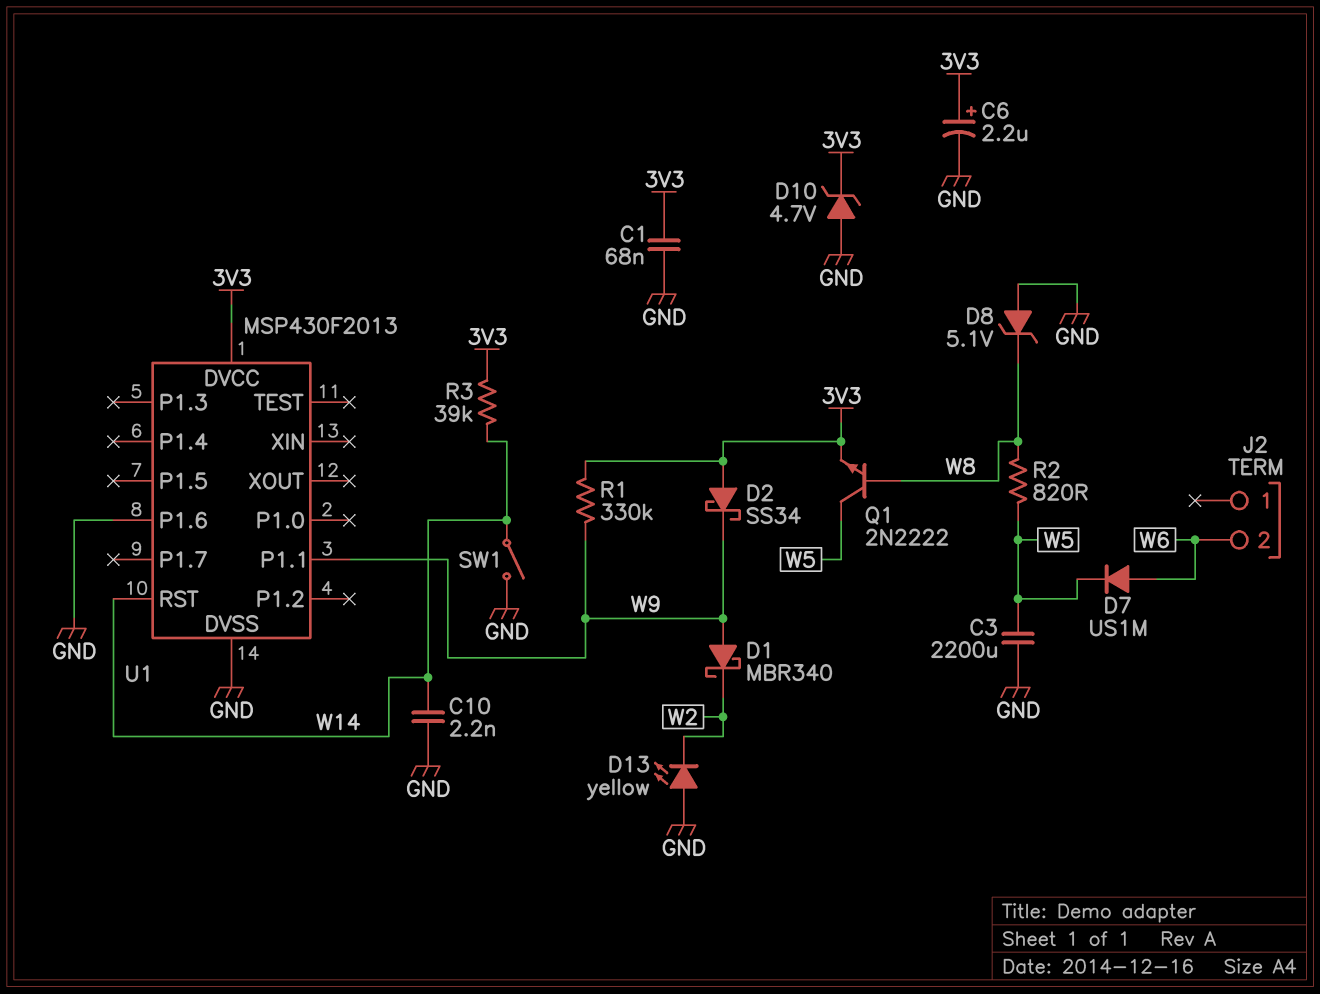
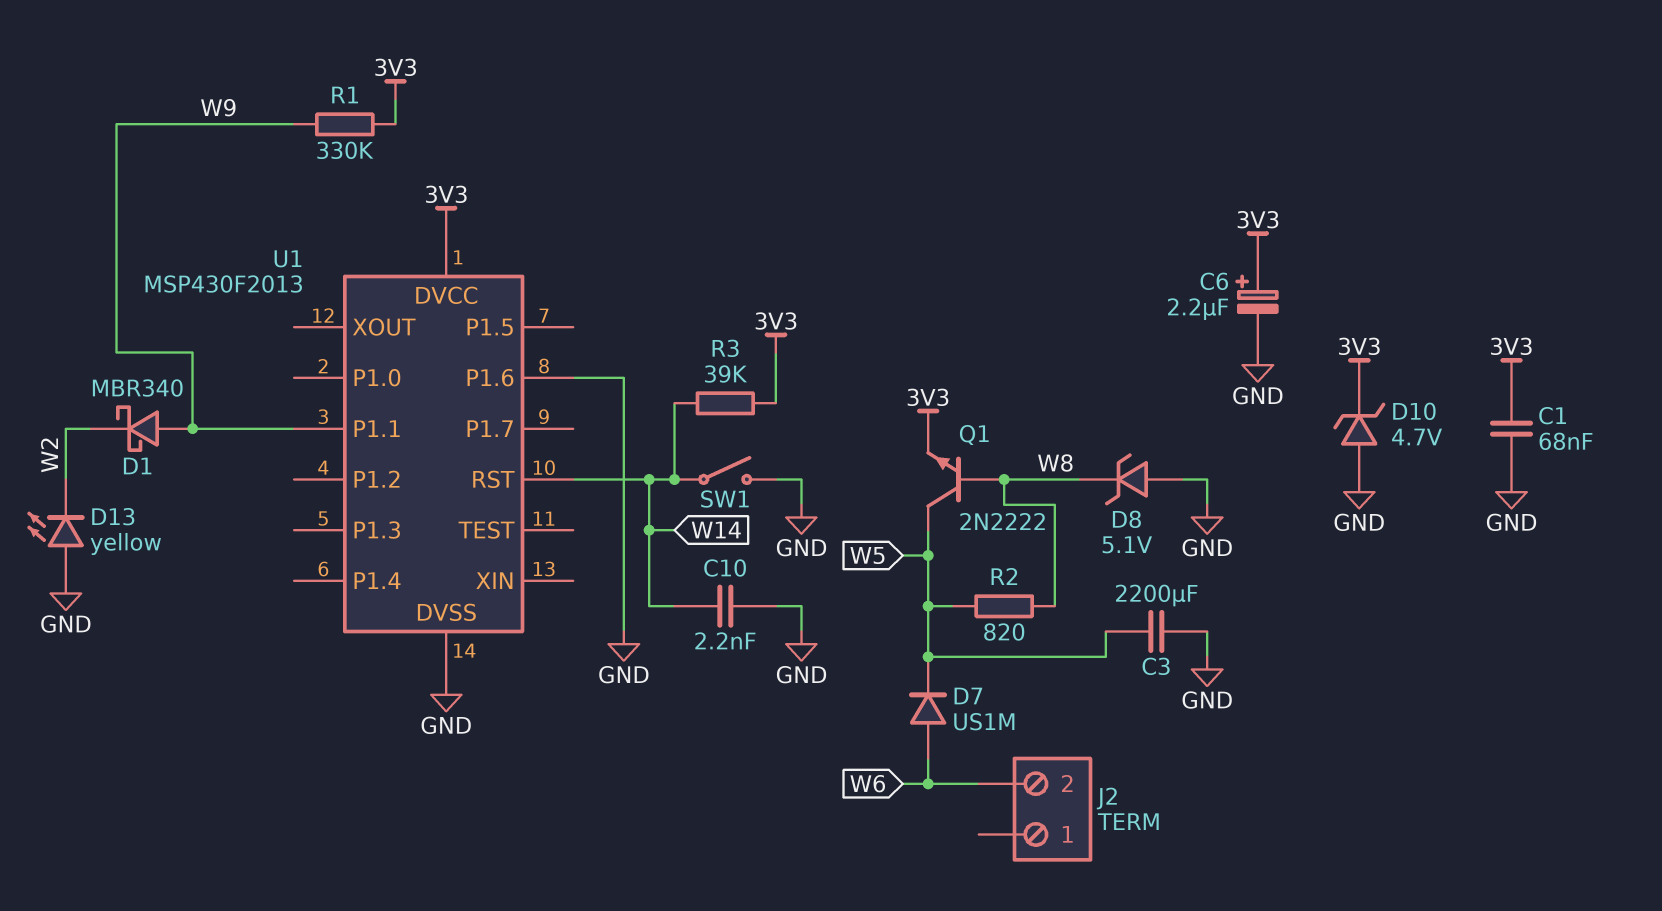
D2: schottky SS34 (A 3V3, K W9) -> none

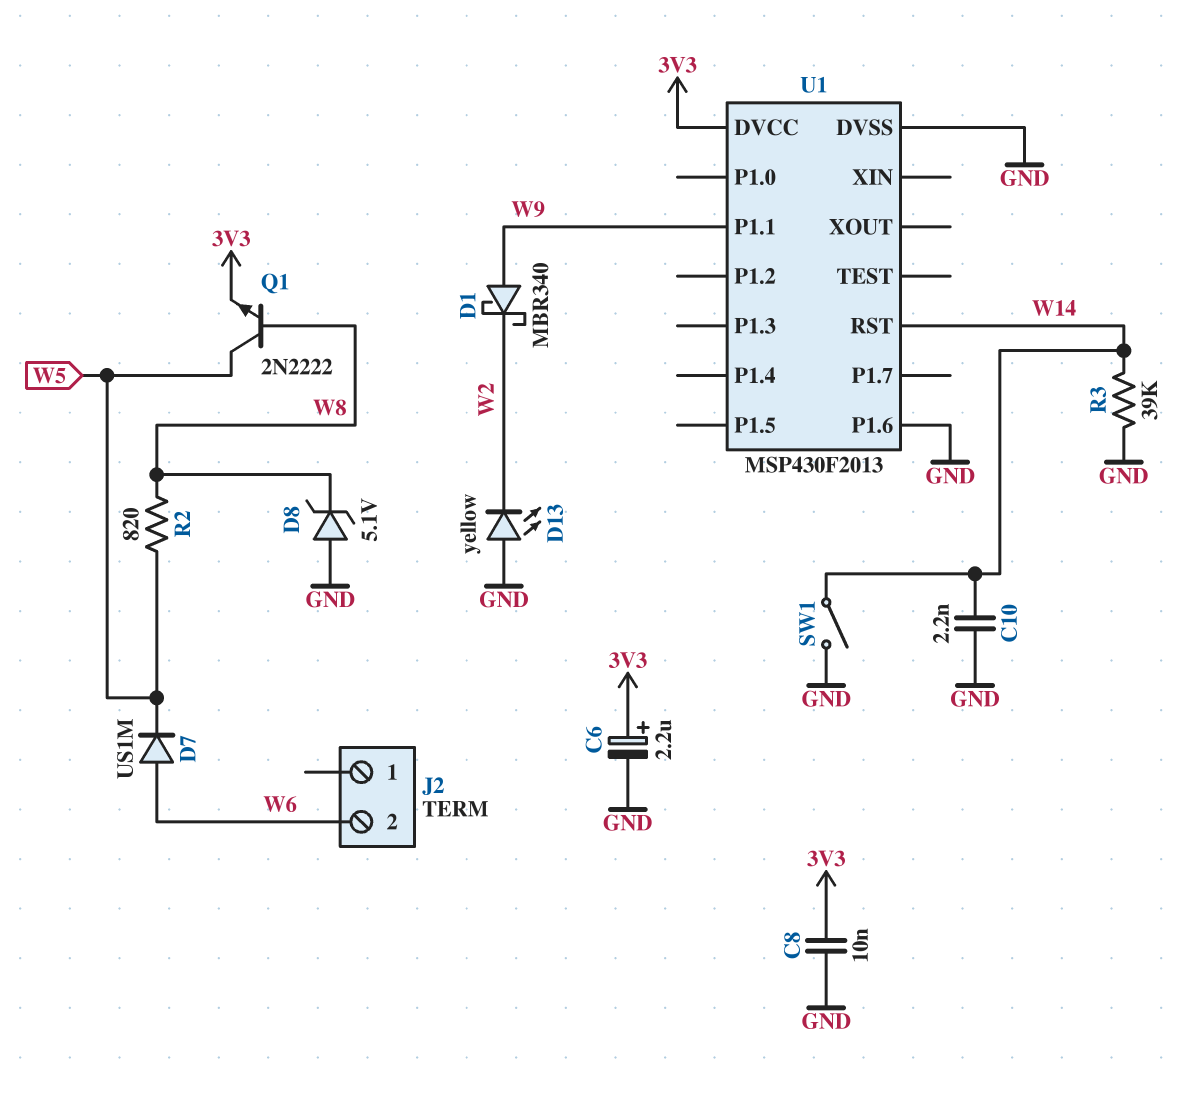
C1: 68nF (3V3, GND) -> none
C3: 2200uF (GND, W5) -> none
C8: none -> 10nF (3V3, GND)
D10: zener 4.7V (A GND, K 3V3) -> none
R1: 330k (3V3, W9) -> none
R3: 39k (3V3, W14) -> 39k (GND, W14)

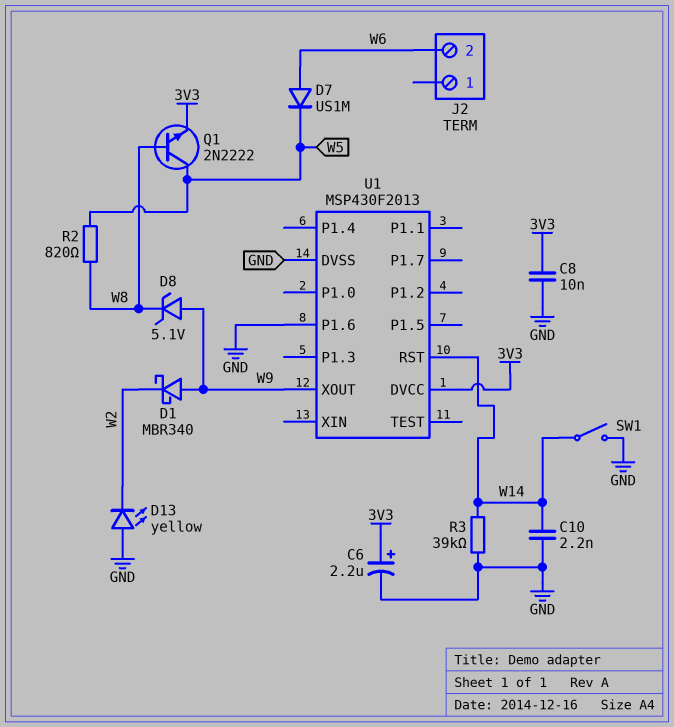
D8: zener 5.1V (A GND, K W8) -> zener 5.1V (A W9, K W8)
U1 pin P1.1: W9 -> none
U1 pin XOUT: none -> W9

